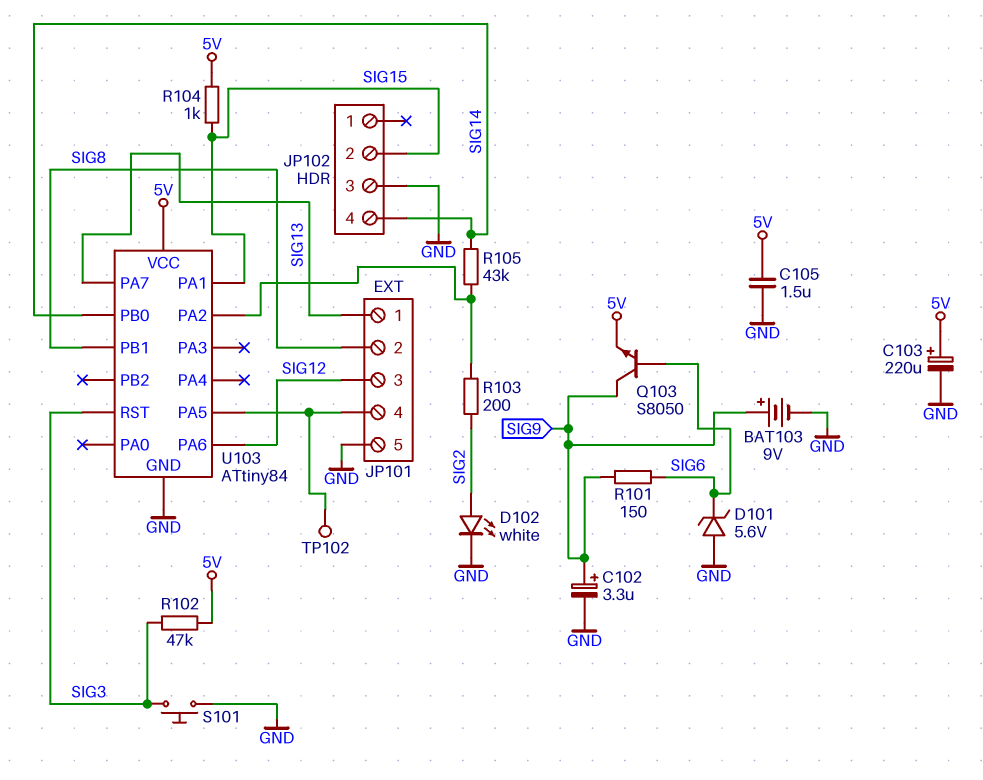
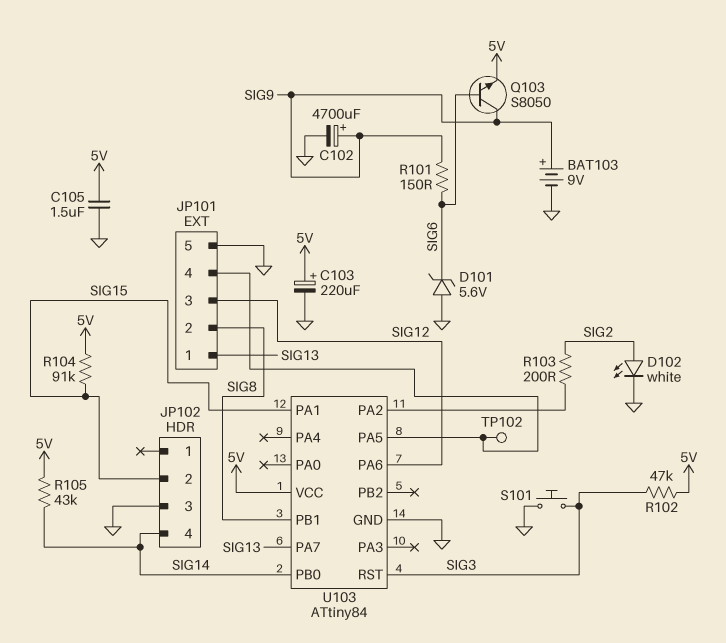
C102: 3.3uF (plus SIG9, minus GND) -> 4700uF (plus SIG9, minus GND)
R104: 1k (5V, SIG15) -> 91k (5V, SIG15)
R105: 43k (SIG14, U103/PA2) -> 43k (5V, SIG14)

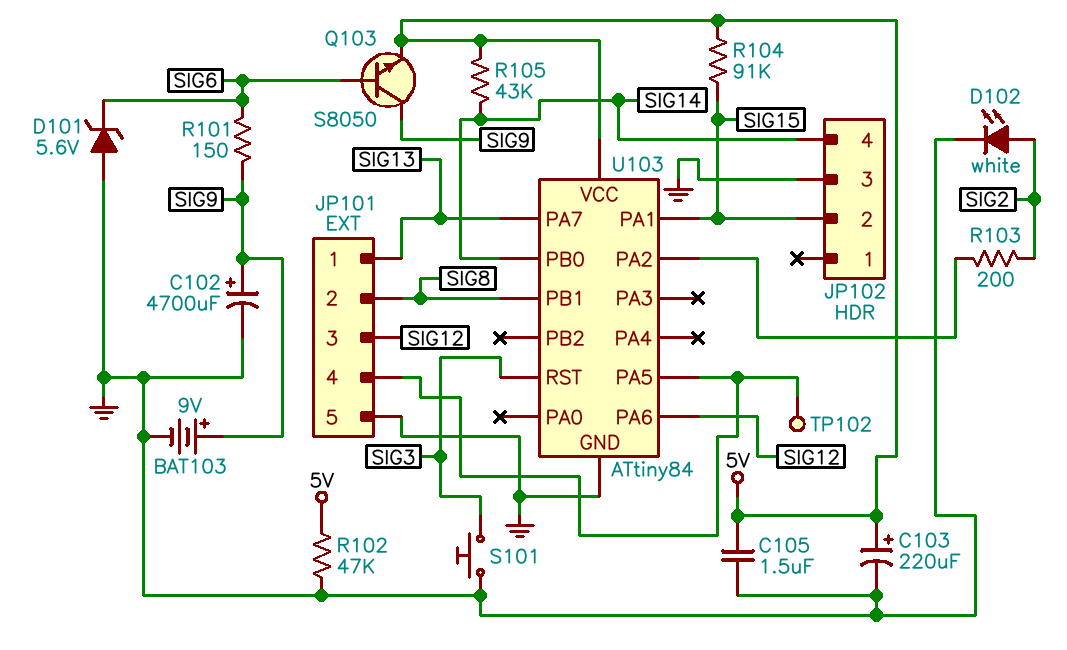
R102: 47k (5V, SIG3) -> 47k (5V, GND)

